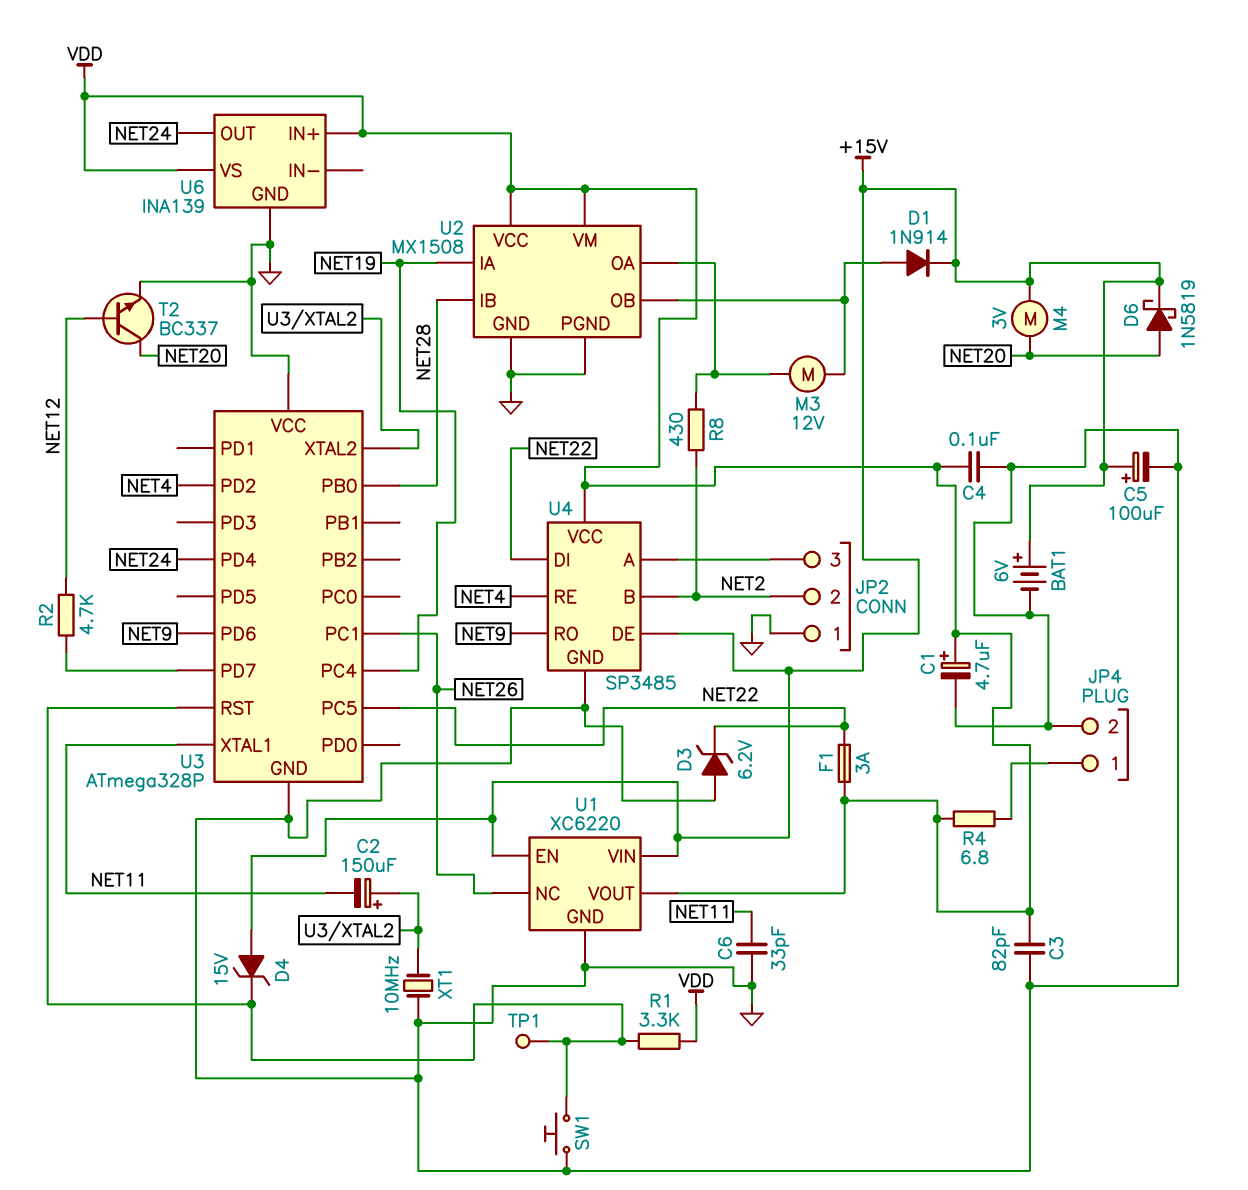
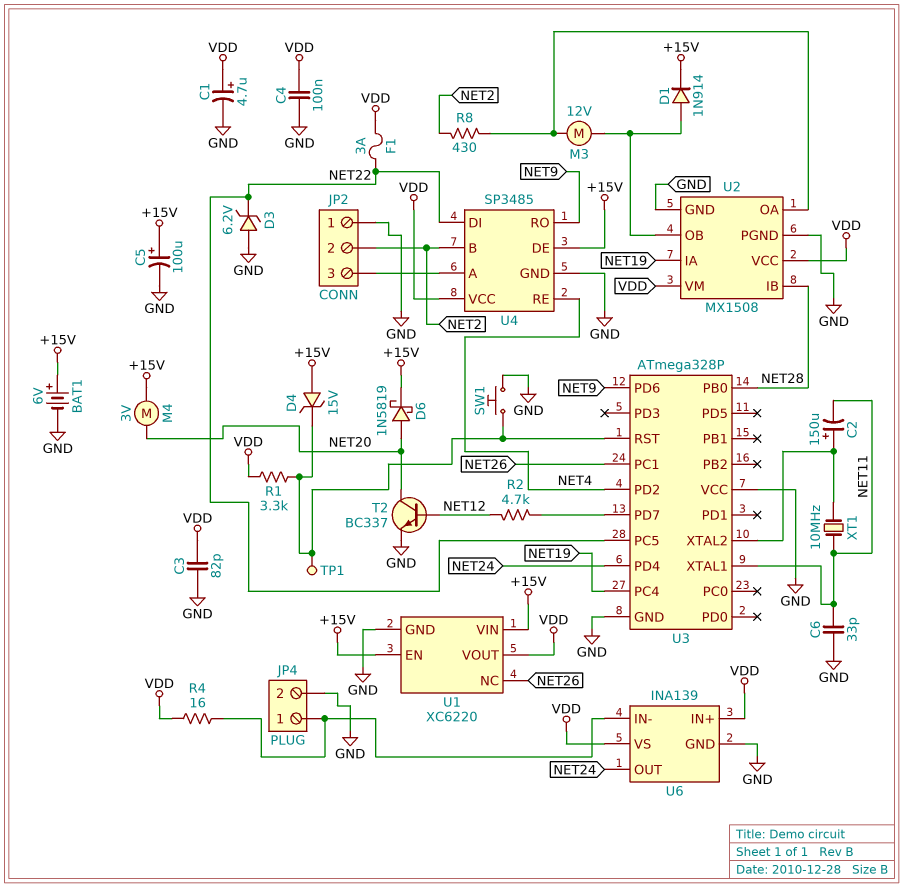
R4: 6.8 (JP4/1, VDD) -> 16 (JP4/1, VDD)
U6 pin IN-: none -> JP4/1
XT1: 10MHz (GND, U3/XTAL2) -> 10MHz (NET11, U3/XTAL2)

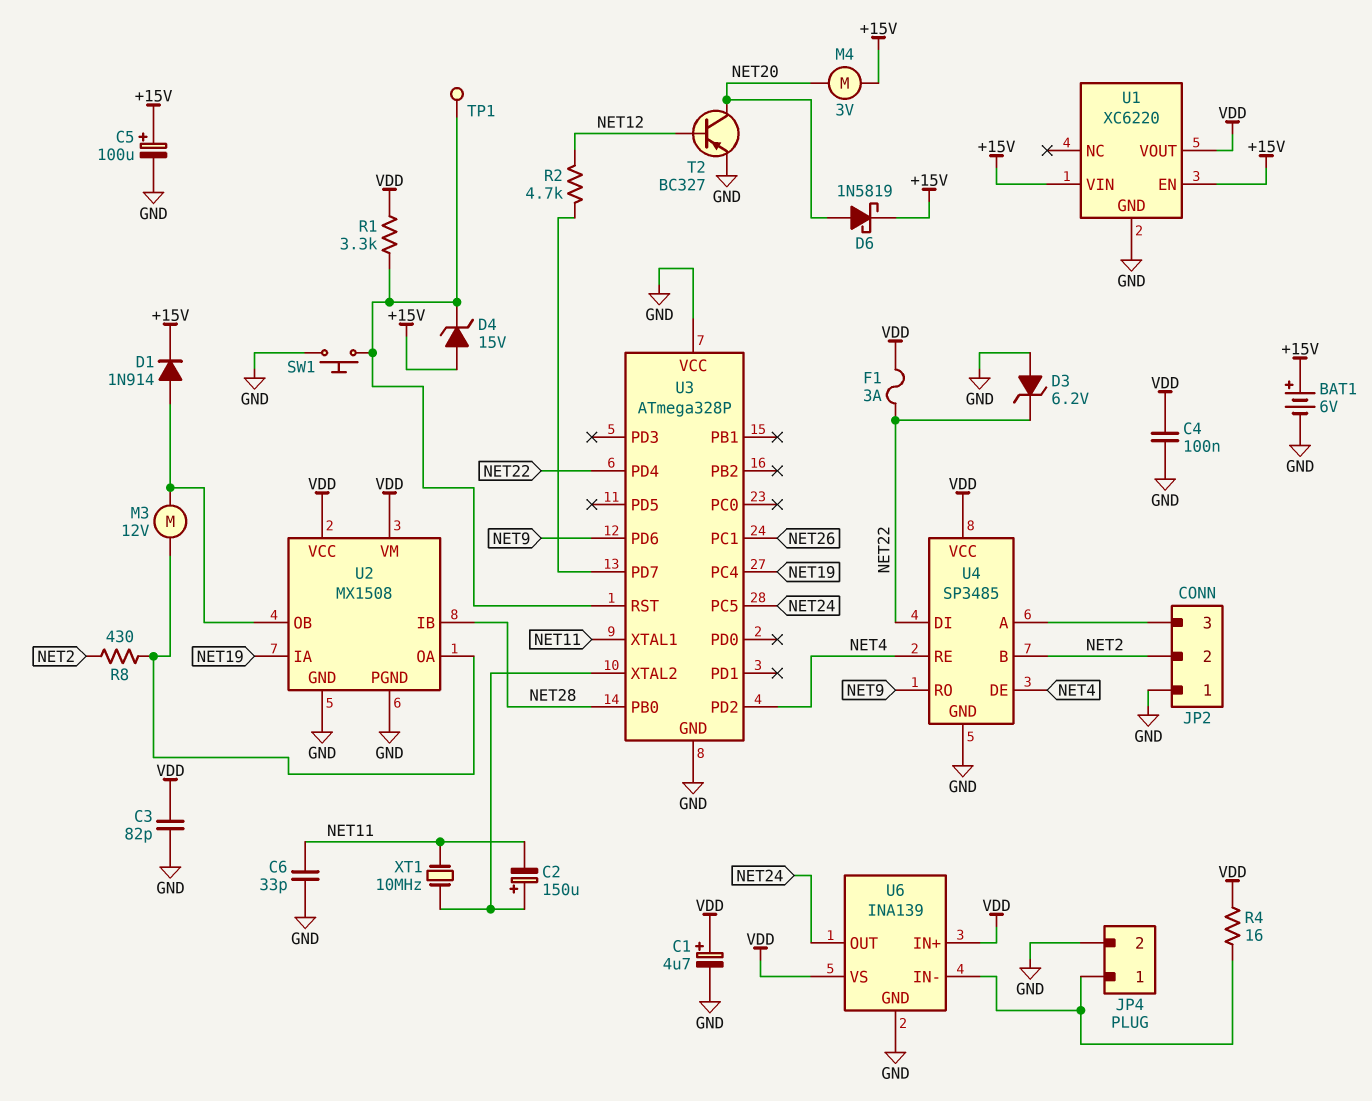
T2: NPN BC337 (B NET12, C NET20, E GND) -> PNP BC327 (B NET12, C NET20, E GND)
U1 pin NC: NET26 -> none
U3 pin PC5: NET22 -> NET24
U3 pin PD4: NET24 -> NET22
U4 pin DE: +15V -> NET4

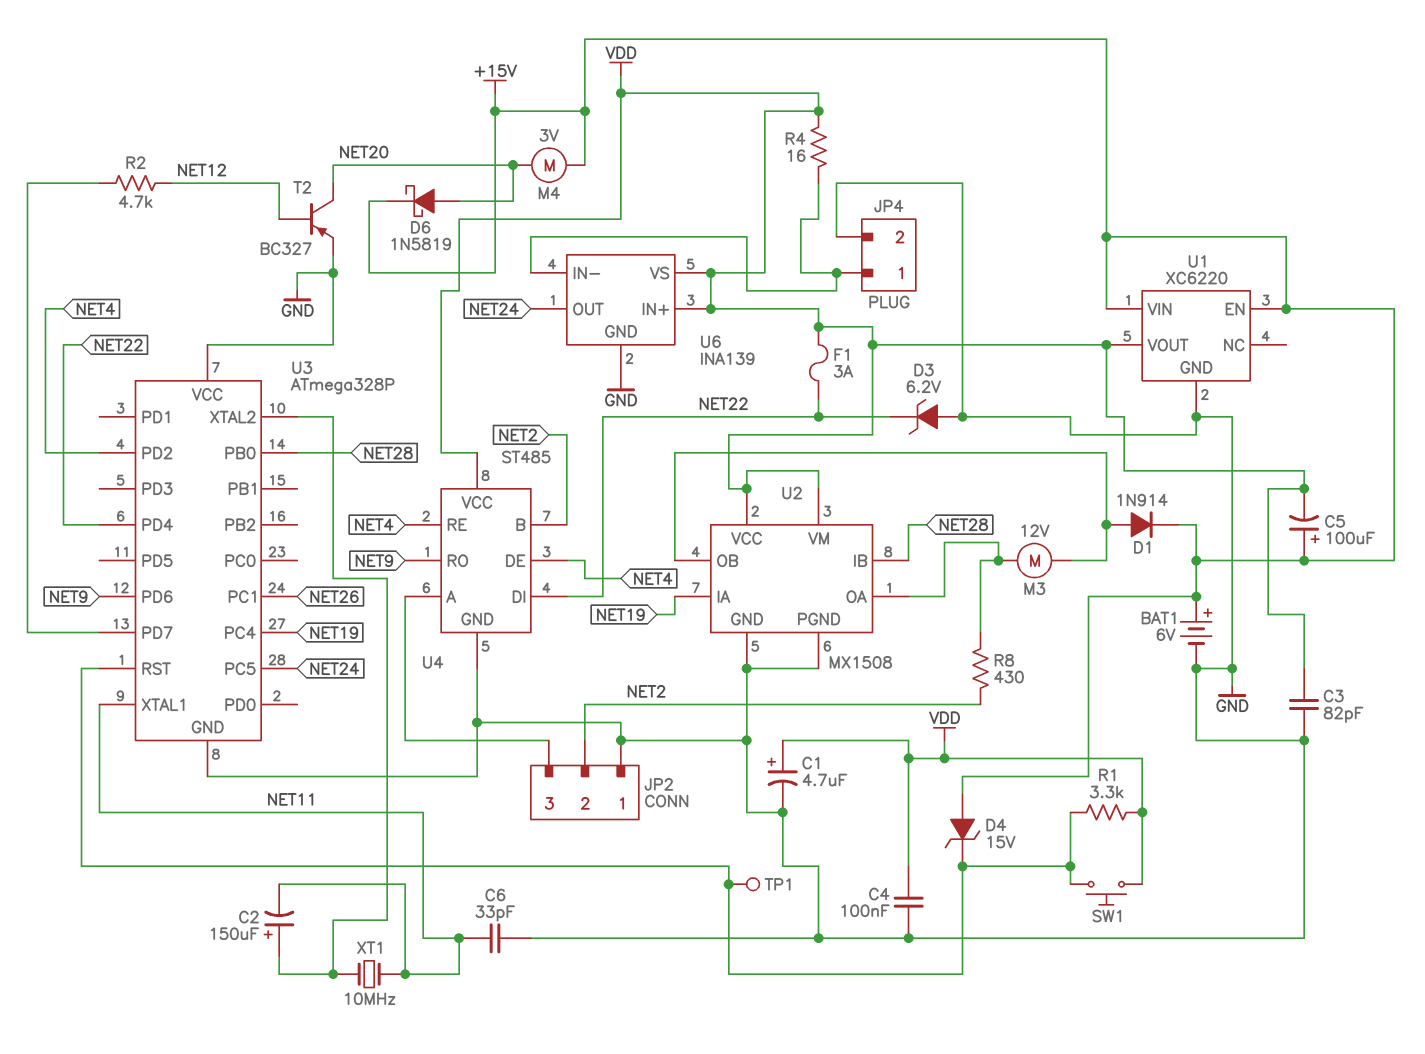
C5: 100uF (plus +15V, minus GND) -> 100uF (plus +15V, minus VDD)
SW1: button (GND, U3/RST) -> button (U3/RST, VDD)
U4: SP3485 -> ST485

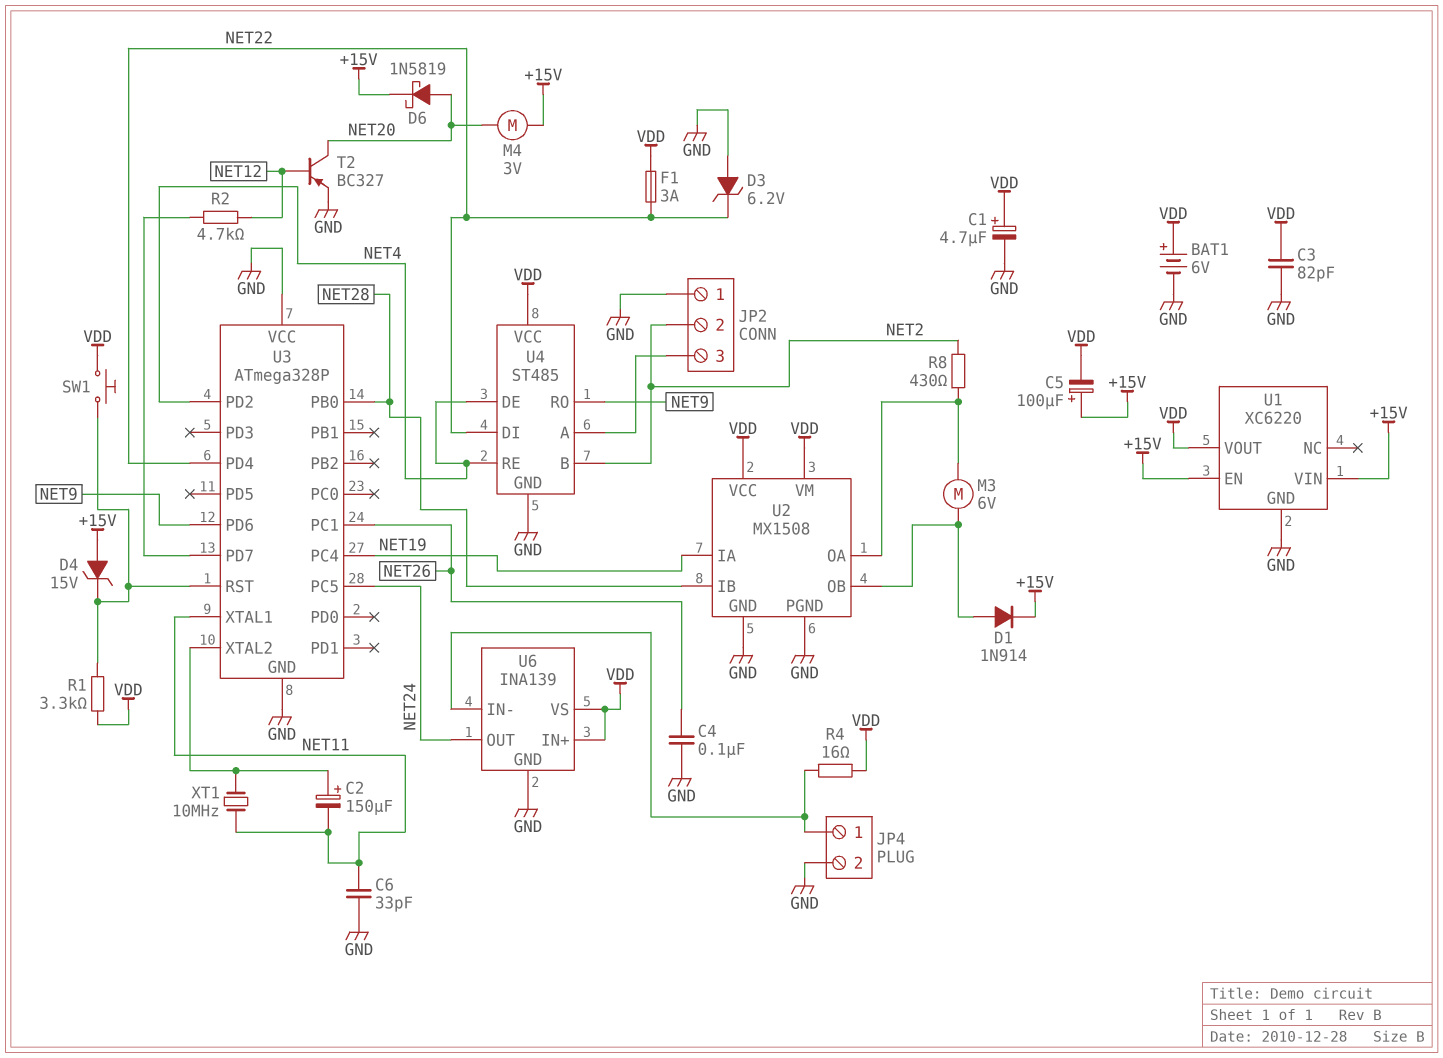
BAT1: 6V (plus +15V, minus GND) -> 6V (plus VDD, minus GND)
C4: 100nF (GND, VDD) -> 100nF (GND, NET26)
M3: motor 12V (U2/OA, U2/OB) -> motor 6V (U2/OA, U2/OB)
TP1: test point (U3/RST) -> none

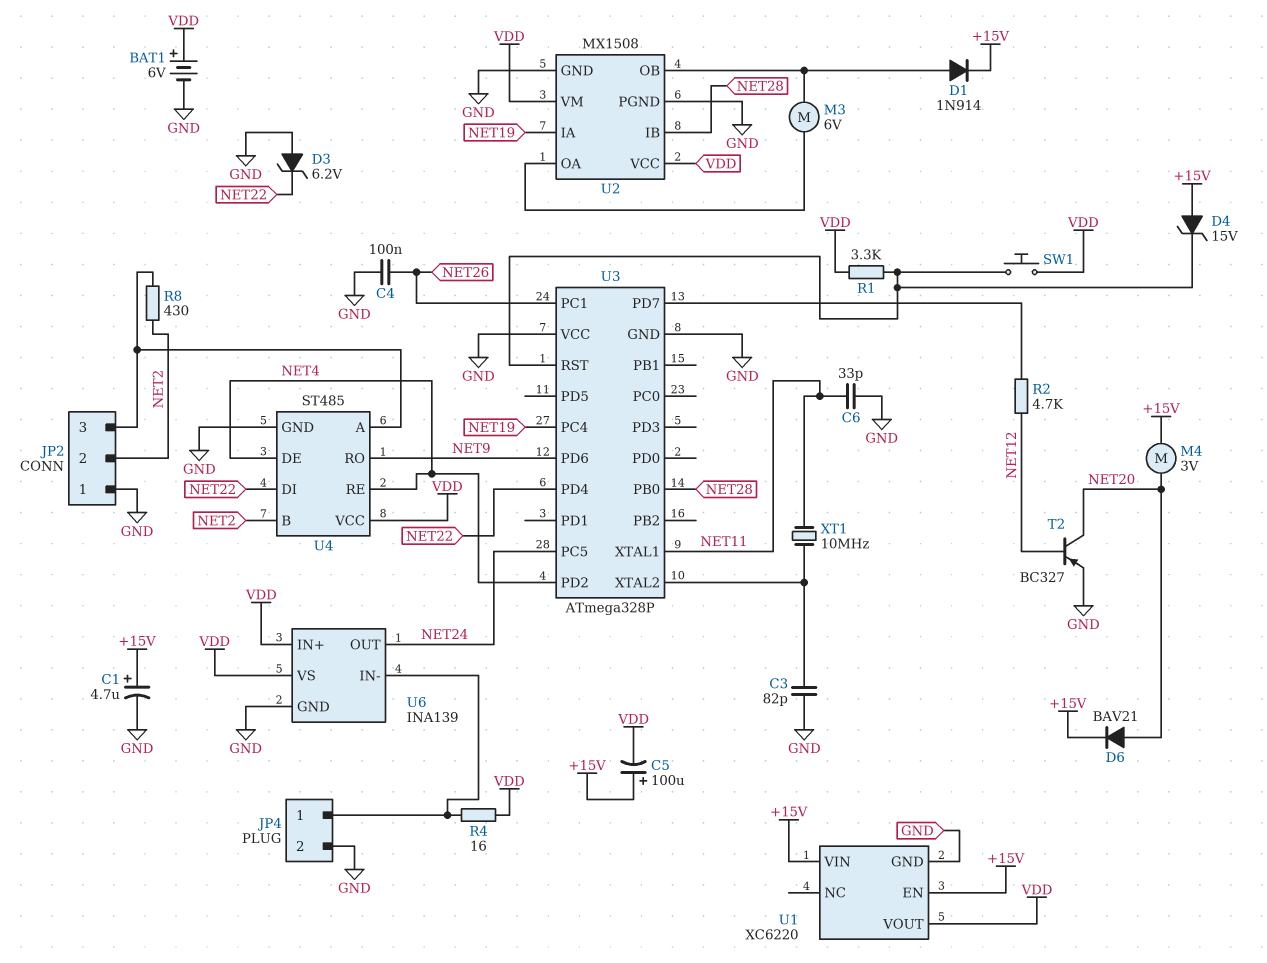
C1: 4.7uF (plus VDD, minus GND) -> 4.7uF (plus +15V, minus GND)
C2: 150uF (plus U3/XTAL2, minus NET11) -> none
C3: 82pF (GND, VDD) -> 82pF (GND, U3/XTAL2)
D6: schottky 1N5819 (A NET20, K +15V) -> diode BAV21 (A NET20, K +15V)
F1: 3A (NET22, VDD) -> none
R8: 430 (NET2, U2/OA) -> 430 (JP2/3, NET2)

